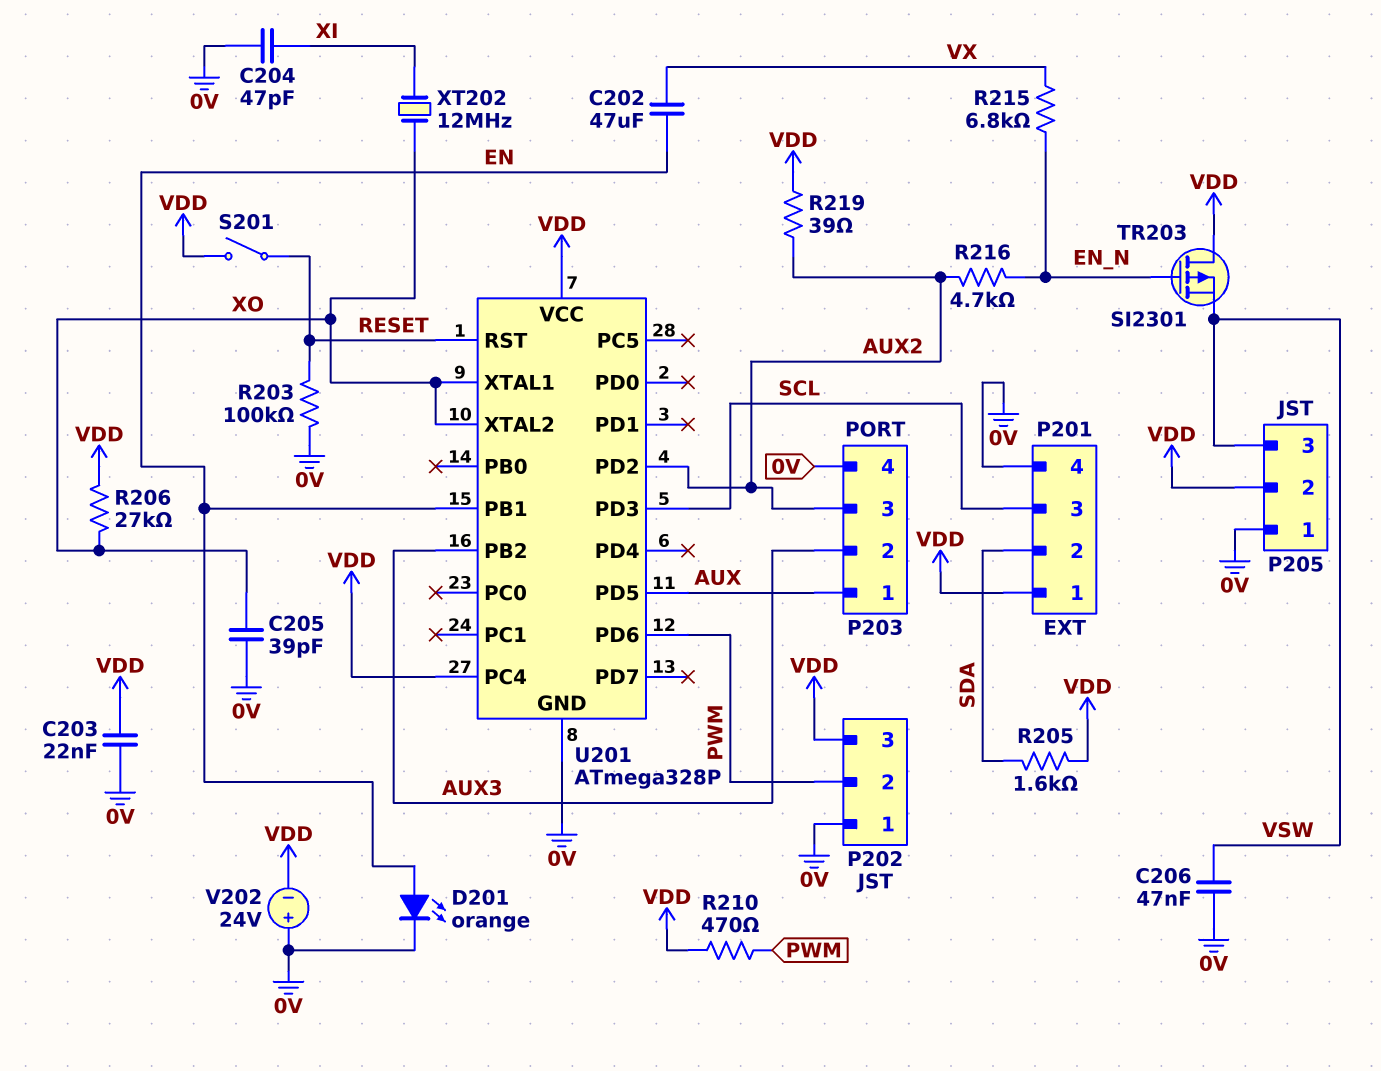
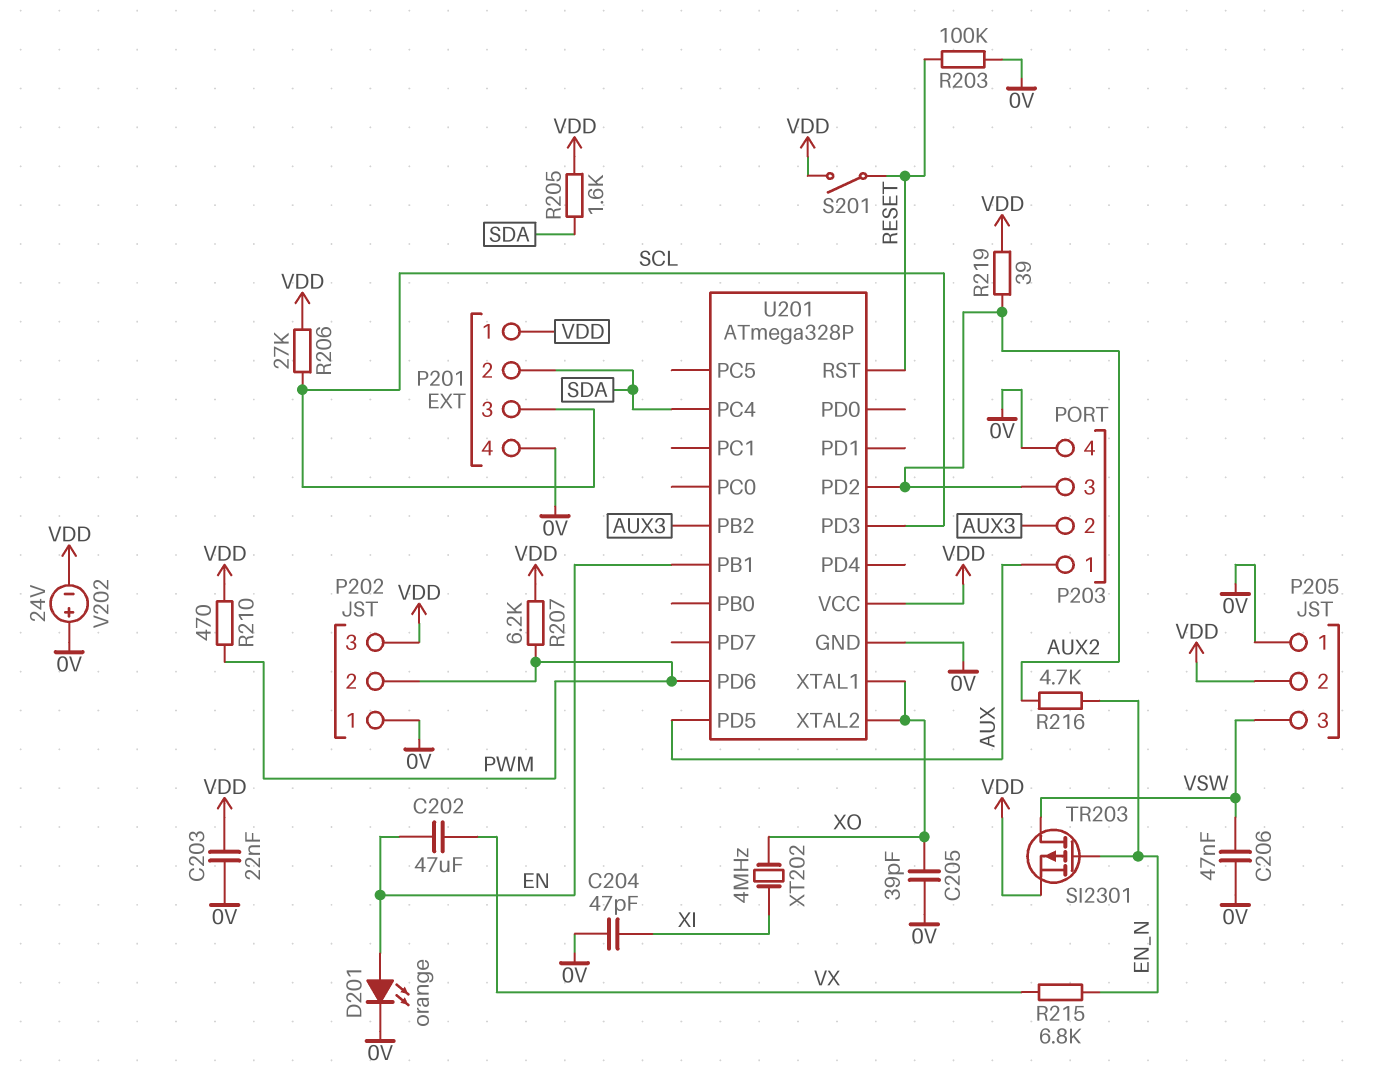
R206: 27k (VDD, XO) -> 27k (SCL, VDD)
R207: none -> 6.2k (PWM, VDD)
TR203: PMOS SI2301 (G EN_N, D VDD, S VSW) -> PMOS SI2301 (G EN_N, D VSW, S VDD)
U201 pin PC4: VDD -> SDA
XT202: 12MHz (XI, XO) -> 4MHz (XI, XO)

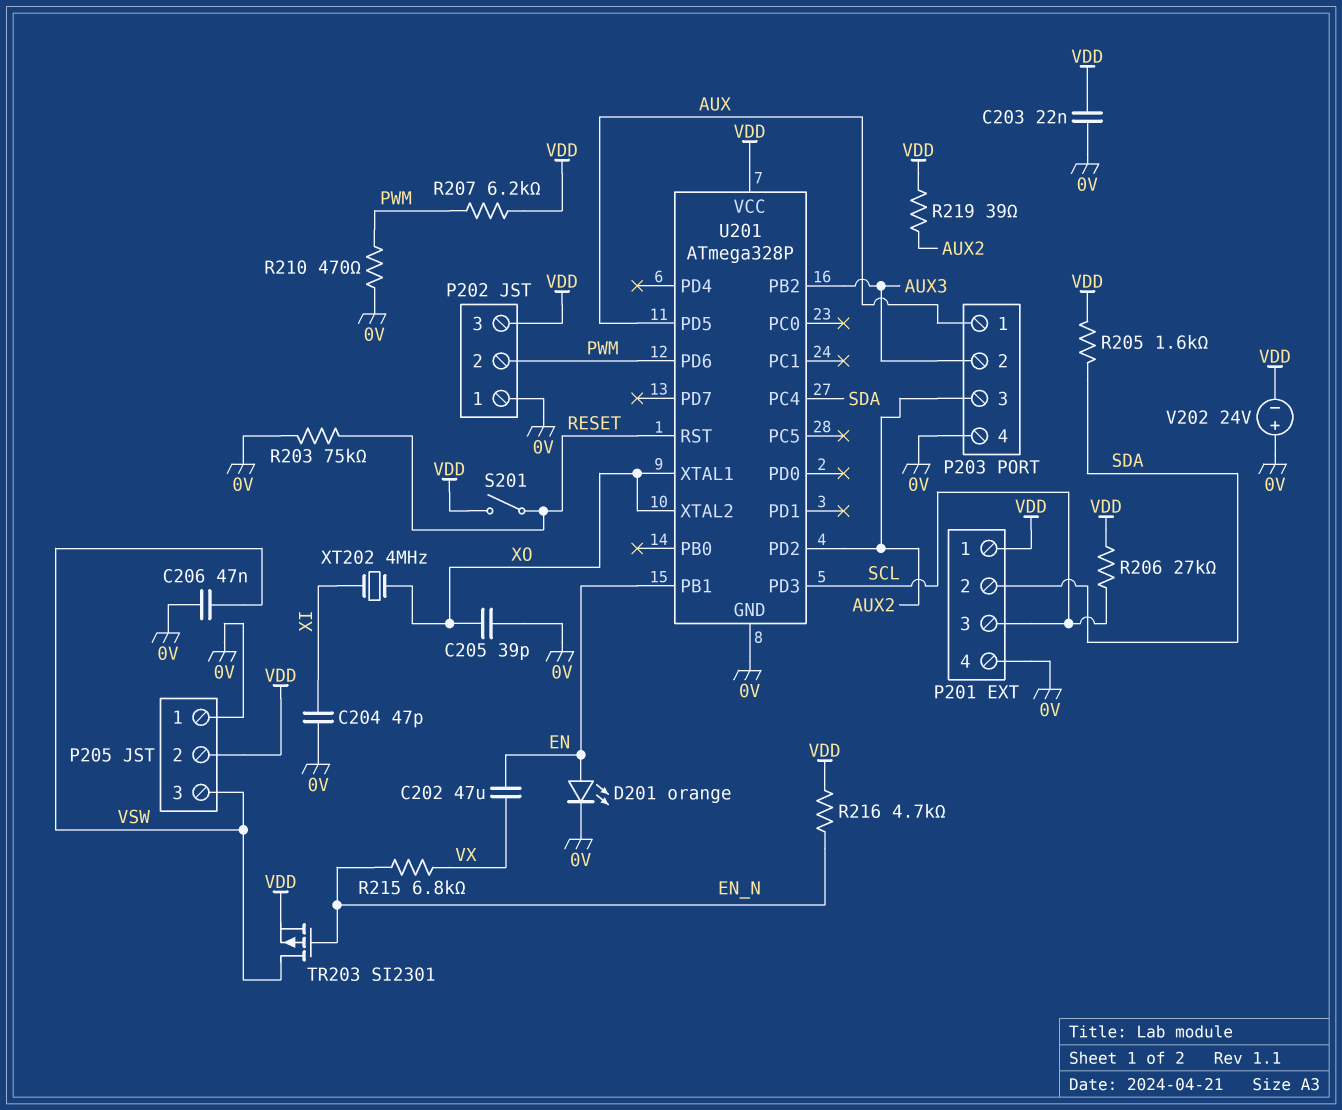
R203: 100k (0V, RESET) -> 75k (0V, RESET)
R210: 470 (PWM, VDD) -> 470 (0V, PWM)
R216: 4.7k (AUX2, EN_N) -> 4.7k (EN_N, VDD)

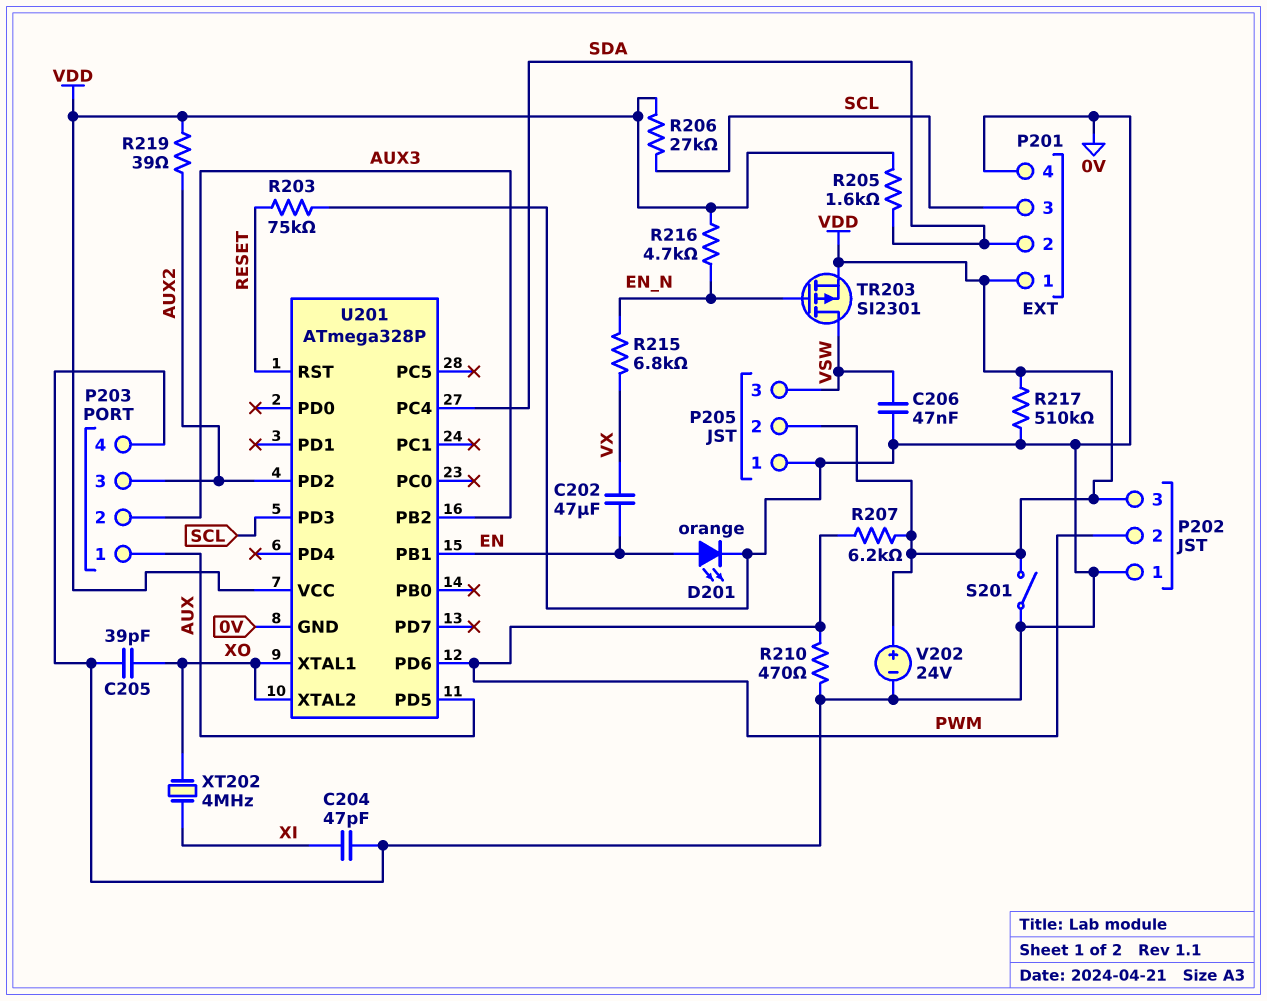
C203: 22nF (0V, VDD) -> none
R217: none -> 510k (0V, VDD)
S201: switch (RESET, VDD) -> switch (0V, VDD)
V202: 24V (plus 0V, minus VDD) -> 24V (plus VDD, minus 0V)

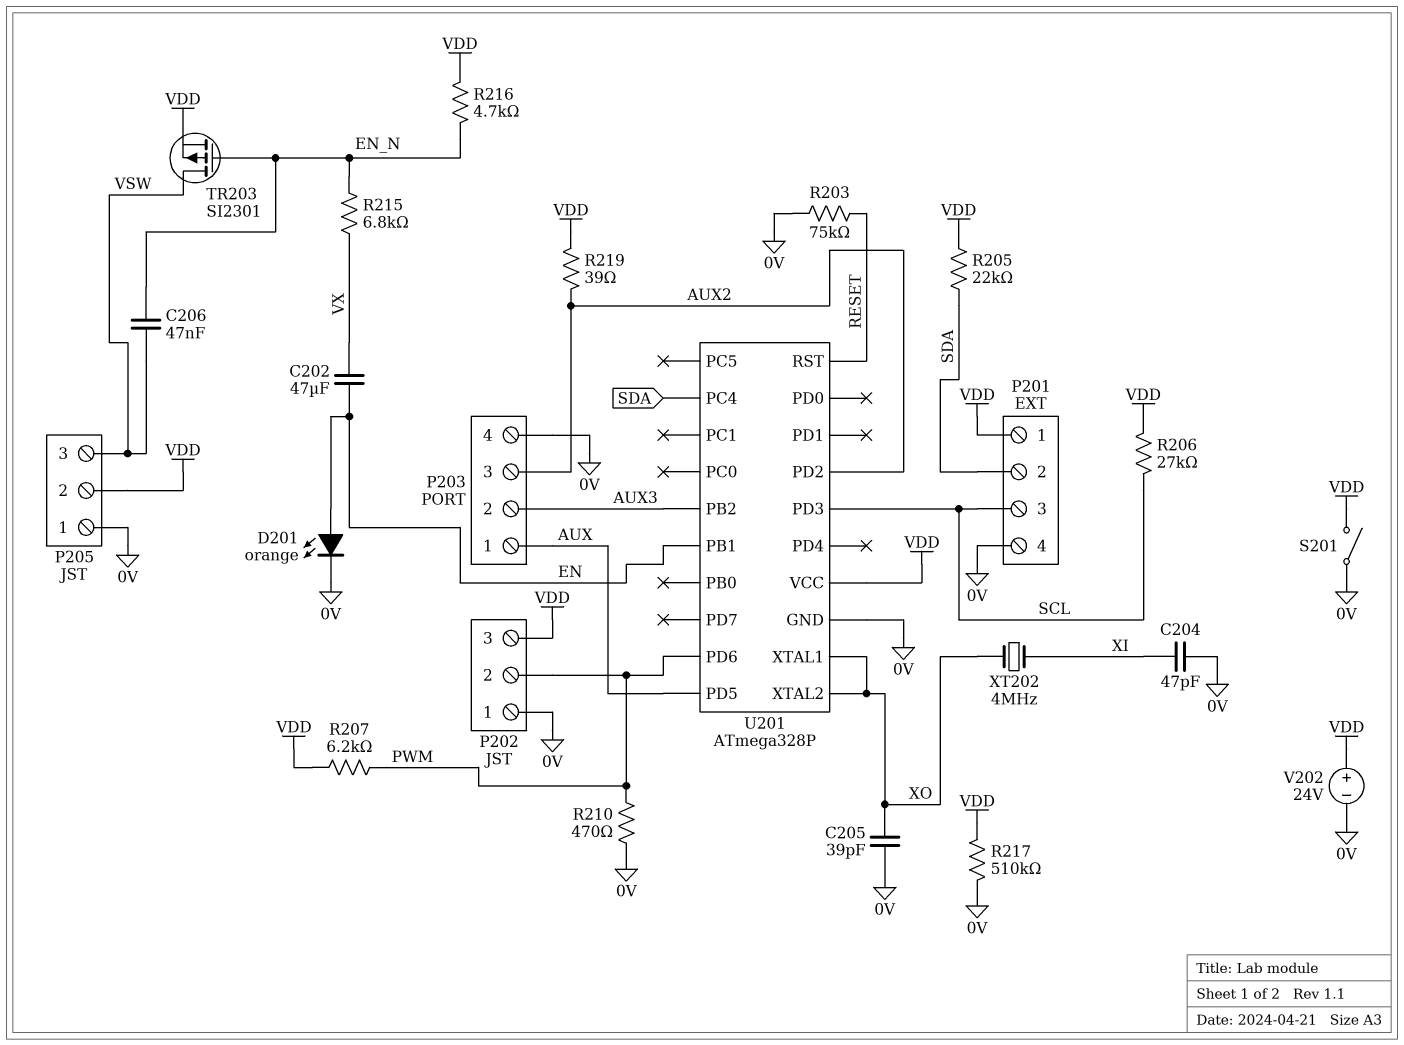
C206: 47nF (0V, VSW) -> 47nF (EN_N, VSW)
R205: 1.6k (SDA, VDD) -> 22k (SDA, VDD)

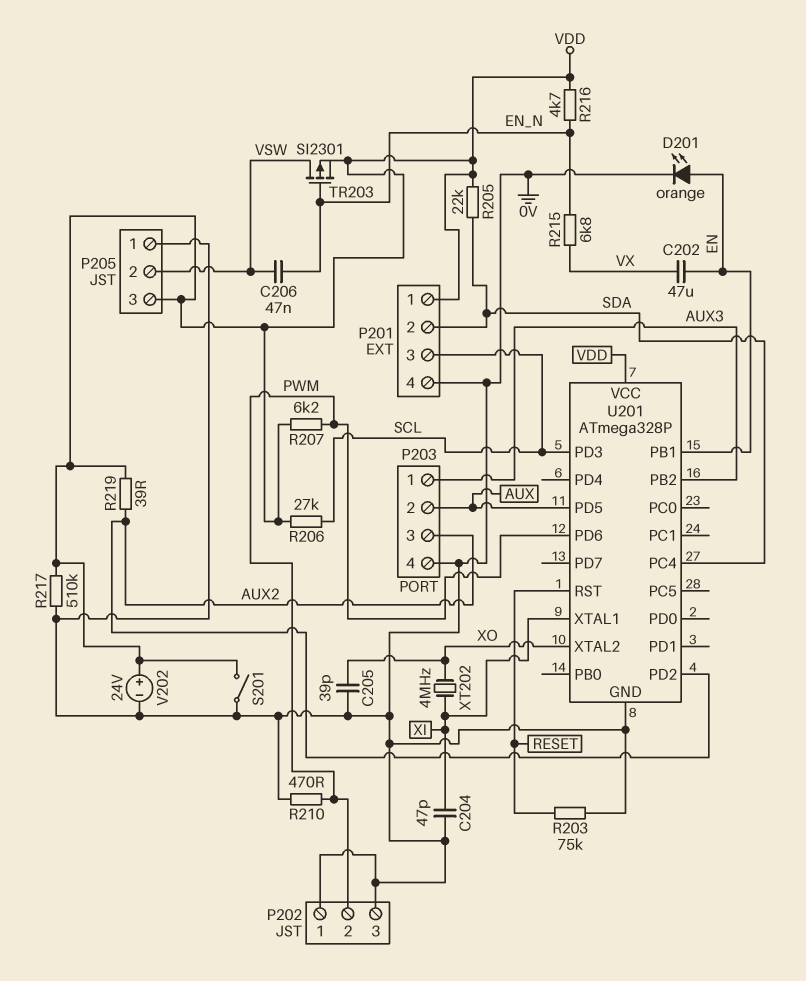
P202 pin 3: VDD -> 0V
P203 pin 1: AUX -> AUX3
P203 pin 2: AUX3 -> AUX
P205 pin 2: VDD -> VSW
P205 pin 3: VSW -> VDD
U201 pin XTAL1: XO -> XI

